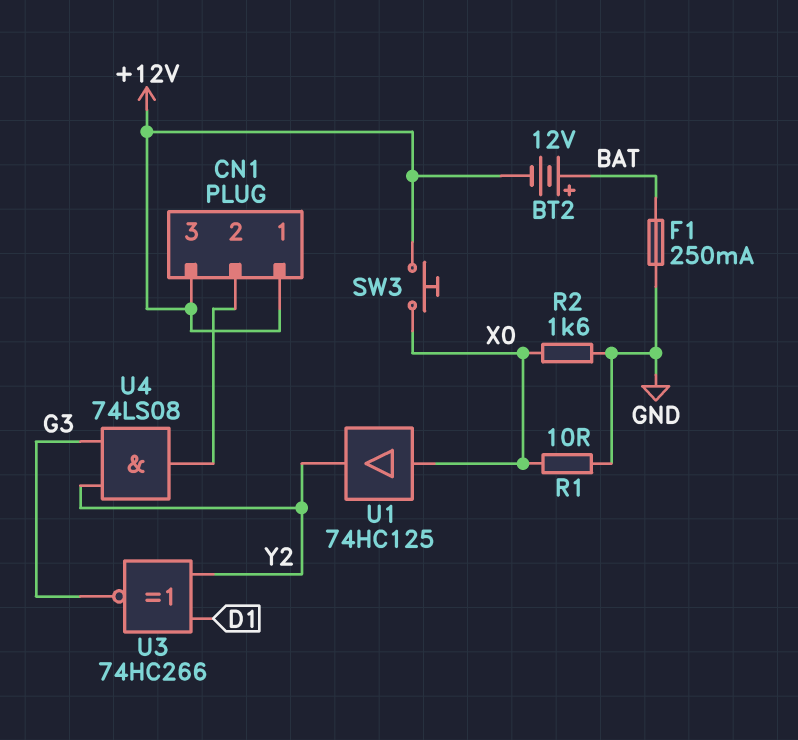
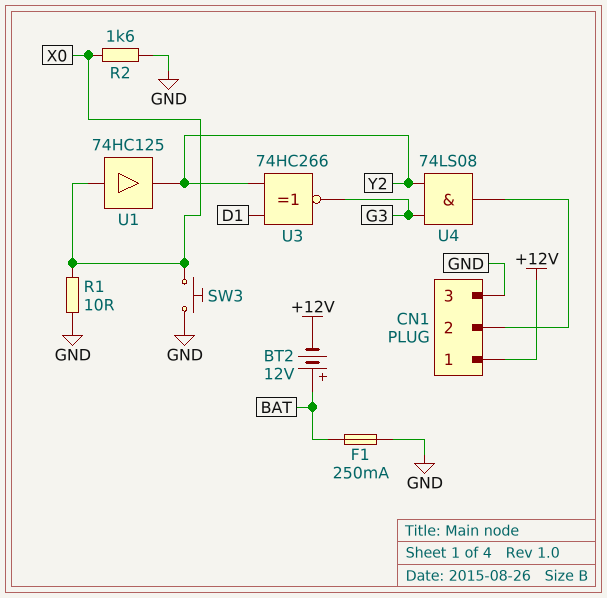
CN1 pin 3: +12V -> GND
SW3: button (+12V, X0) -> button (GND, X0)

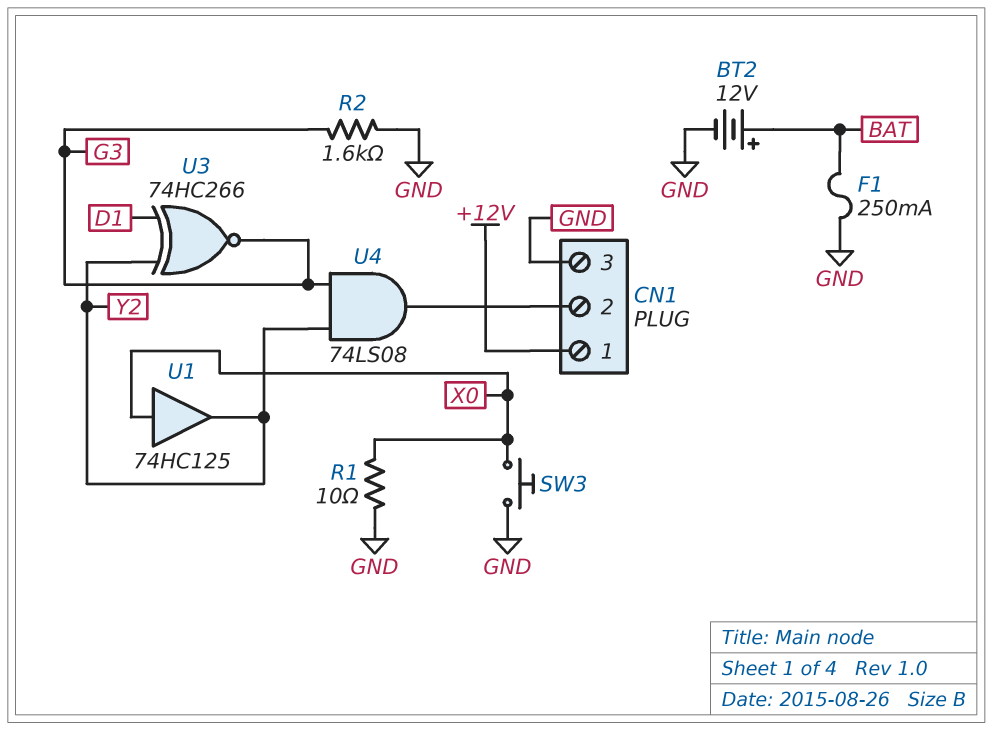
BT2: 12V (plus BAT, minus +12V) -> 12V (plus BAT, minus GND)
R2: 1.6k (GND, X0) -> 1.6k (G3, GND)

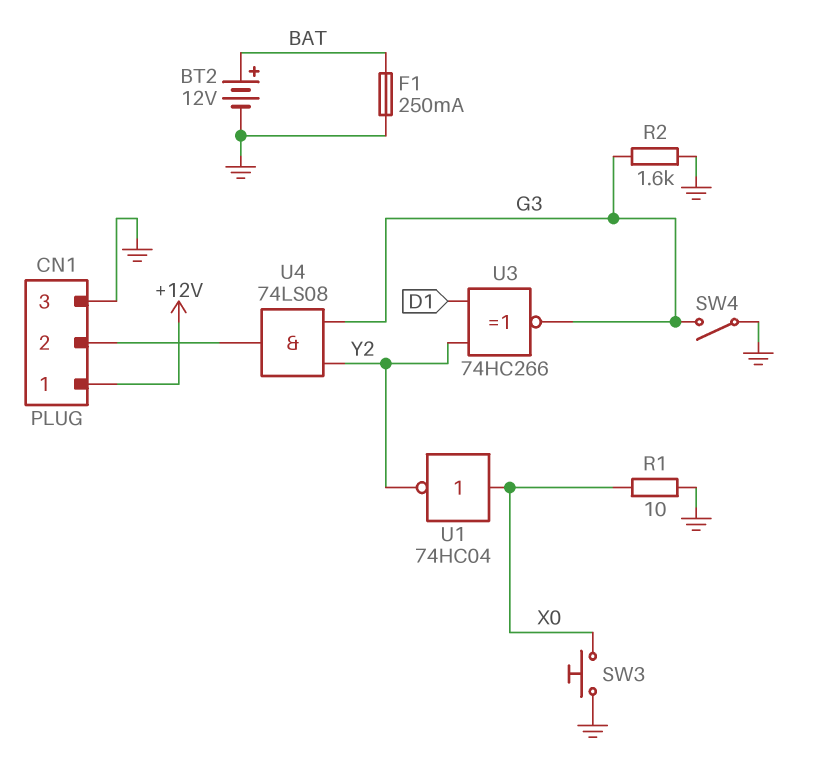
SW4: none -> switch (G3, GND)
U1: buffer 74HC125 (in X0, out Y2) -> NOT 74HC04 (in X0, out Y2)

